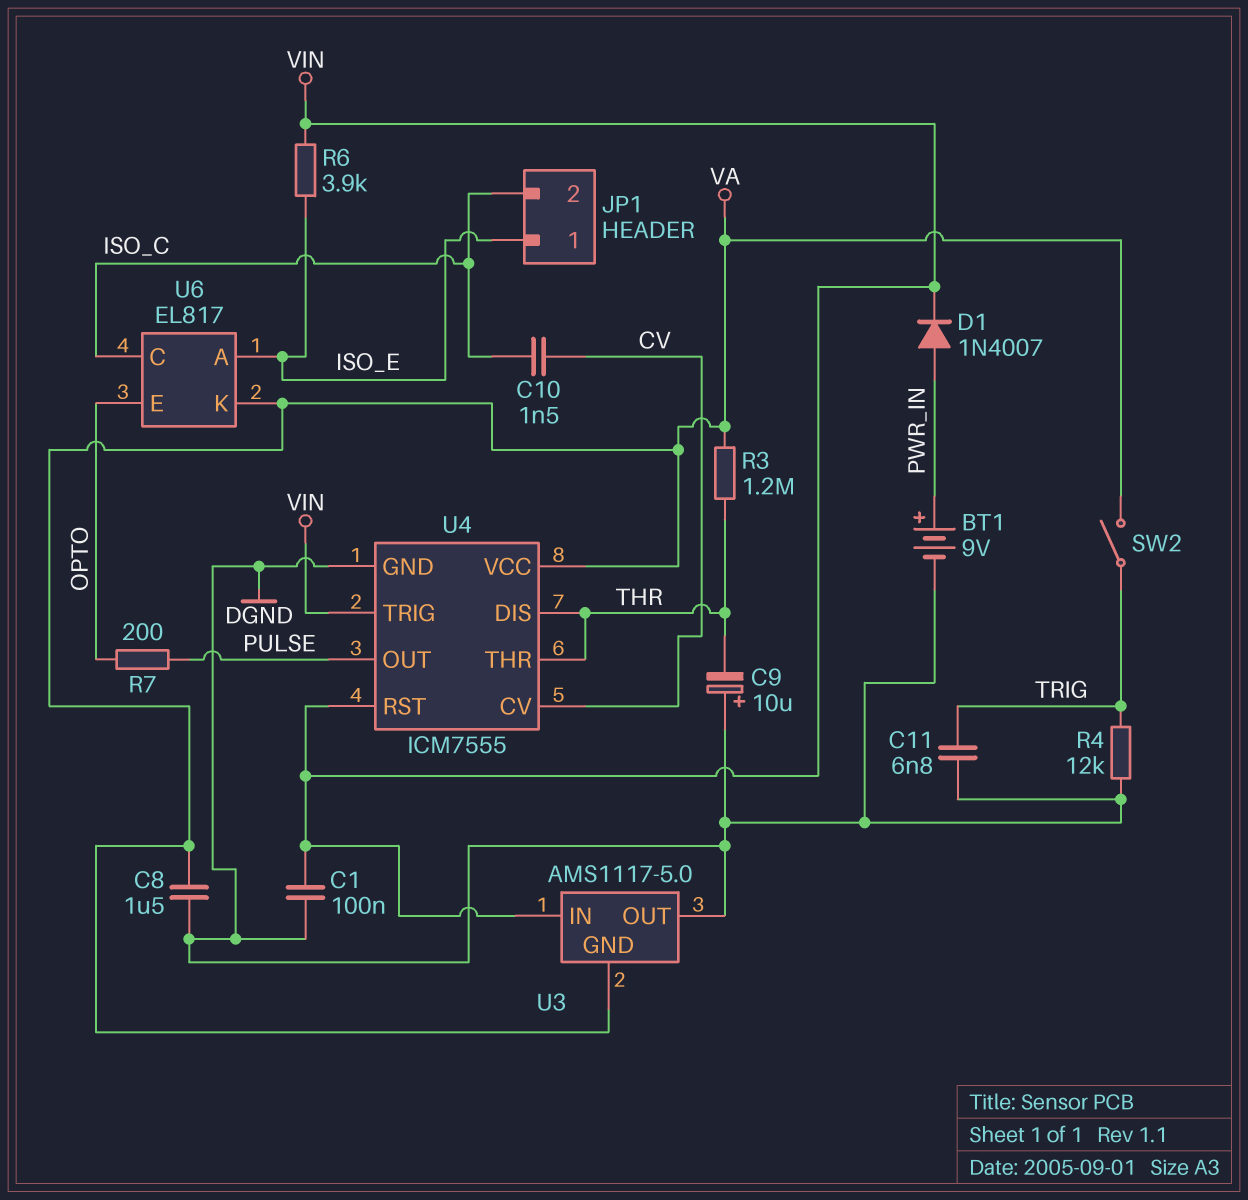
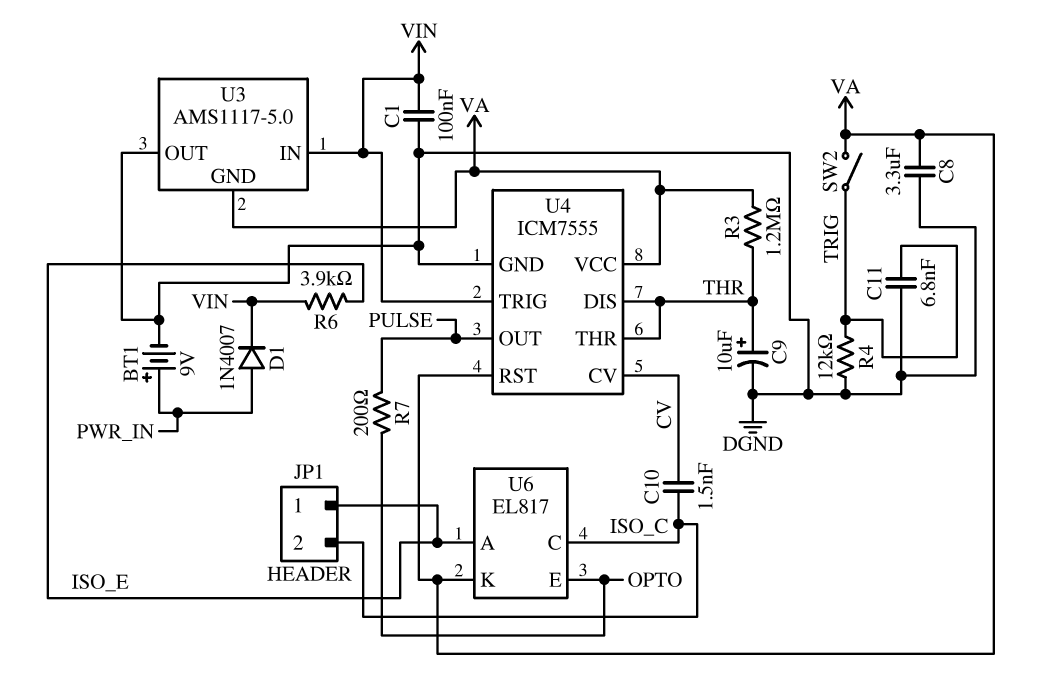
C8: 1.5uF (DGND, VA) -> 3.3uF (DGND, VA)
C9: 10uF (plus DGND, minus THR) -> 10uF (plus THR, minus DGND)
U4 pin RST: VIN -> VA

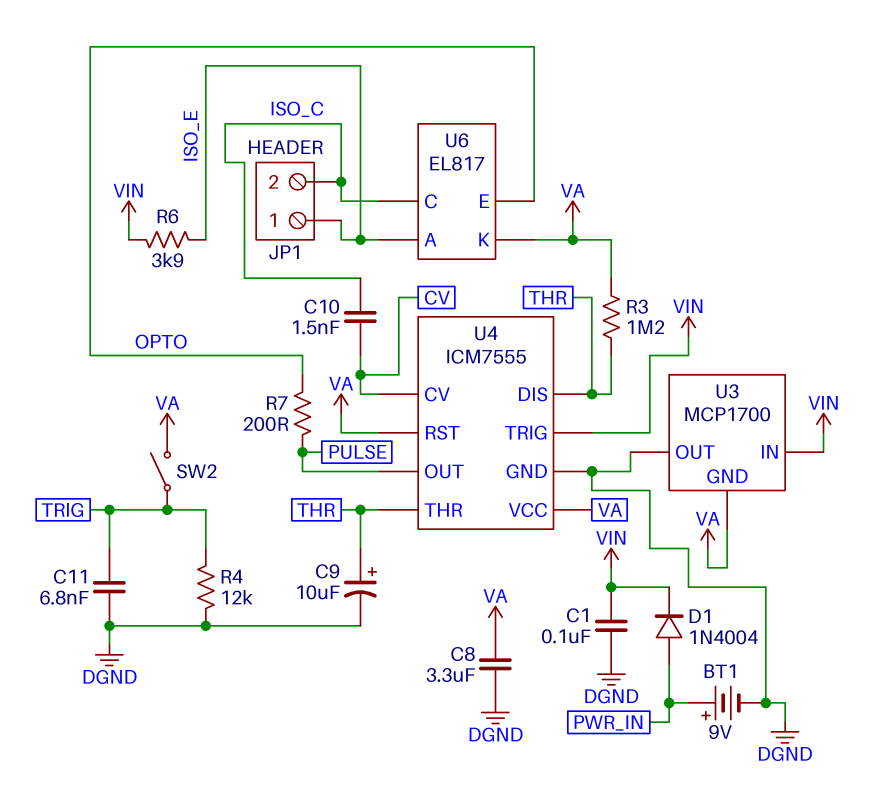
D1: diode 1N4007 (A PWR_IN, K VIN) -> diode 1N4004 (A PWR_IN, K VIN)
U3: AMS1117-5.0 -> MCP1700

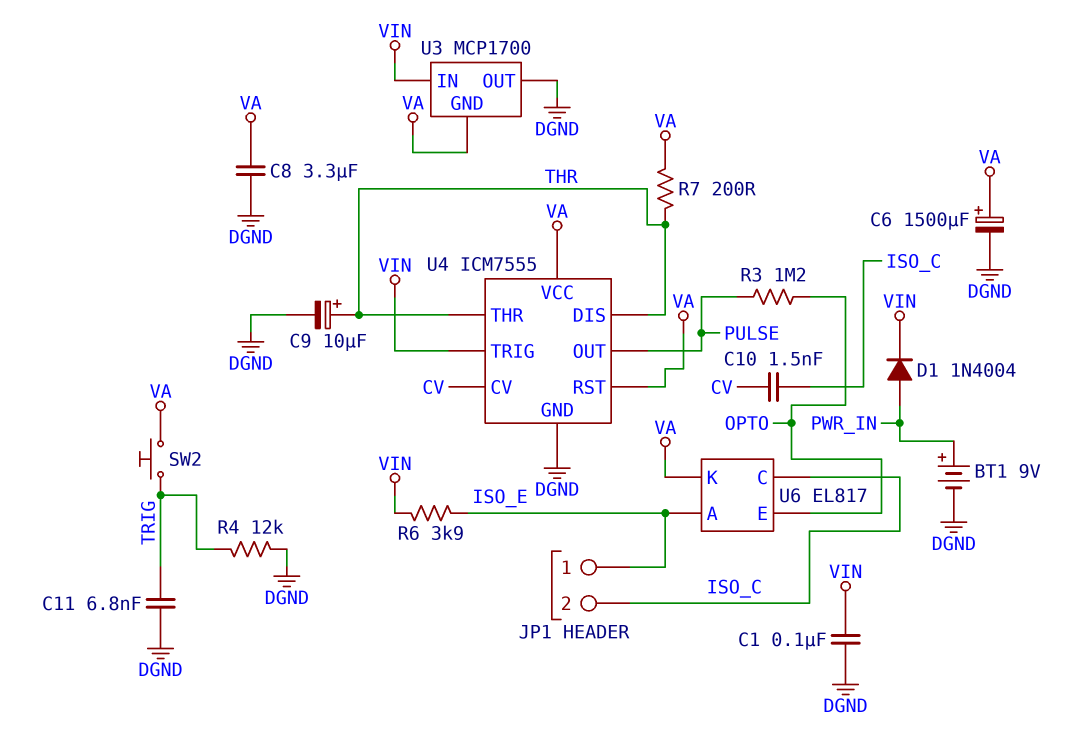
C6: none -> 1500uF (plus VA, minus DGND)
R3: 1.2M (THR, VA) -> 1.2M (OPTO, PULSE)
R7: 200 (OPTO, PULSE) -> 200 (THR, VA)
SW2: switch (TRIG, VA) -> button (TRIG, VA)

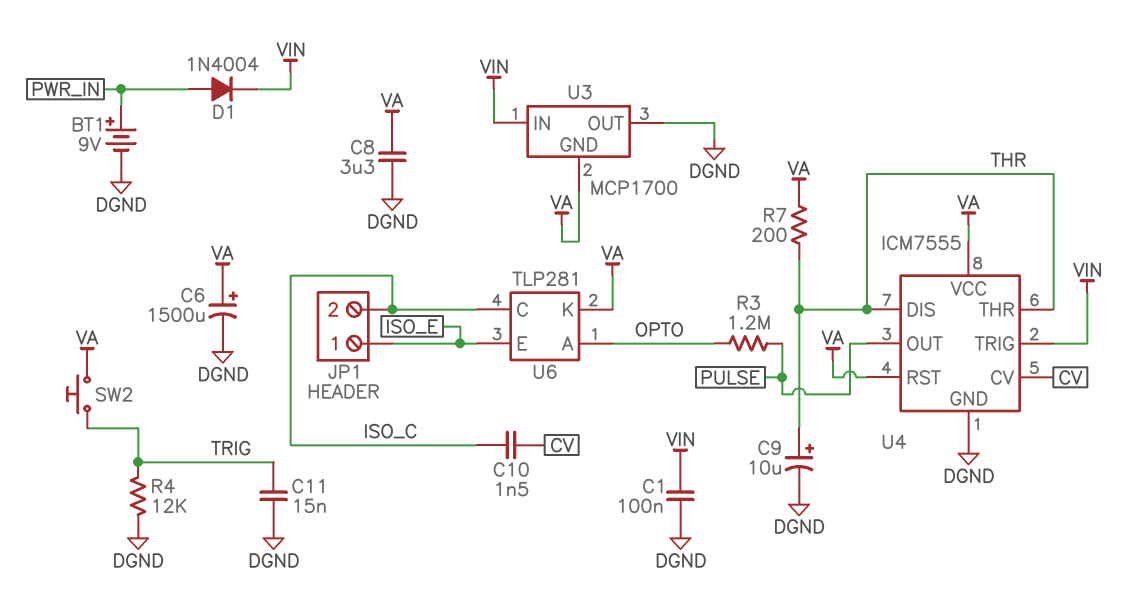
C11: 6.8nF (DGND, TRIG) -> 15nF (DGND, TRIG)
R6: 3.9k (ISO_E, VIN) -> none
U6: EL817 -> TLP281
U6 pin A: ISO_E -> OPTO
U6 pin E: OPTO -> ISO_E

